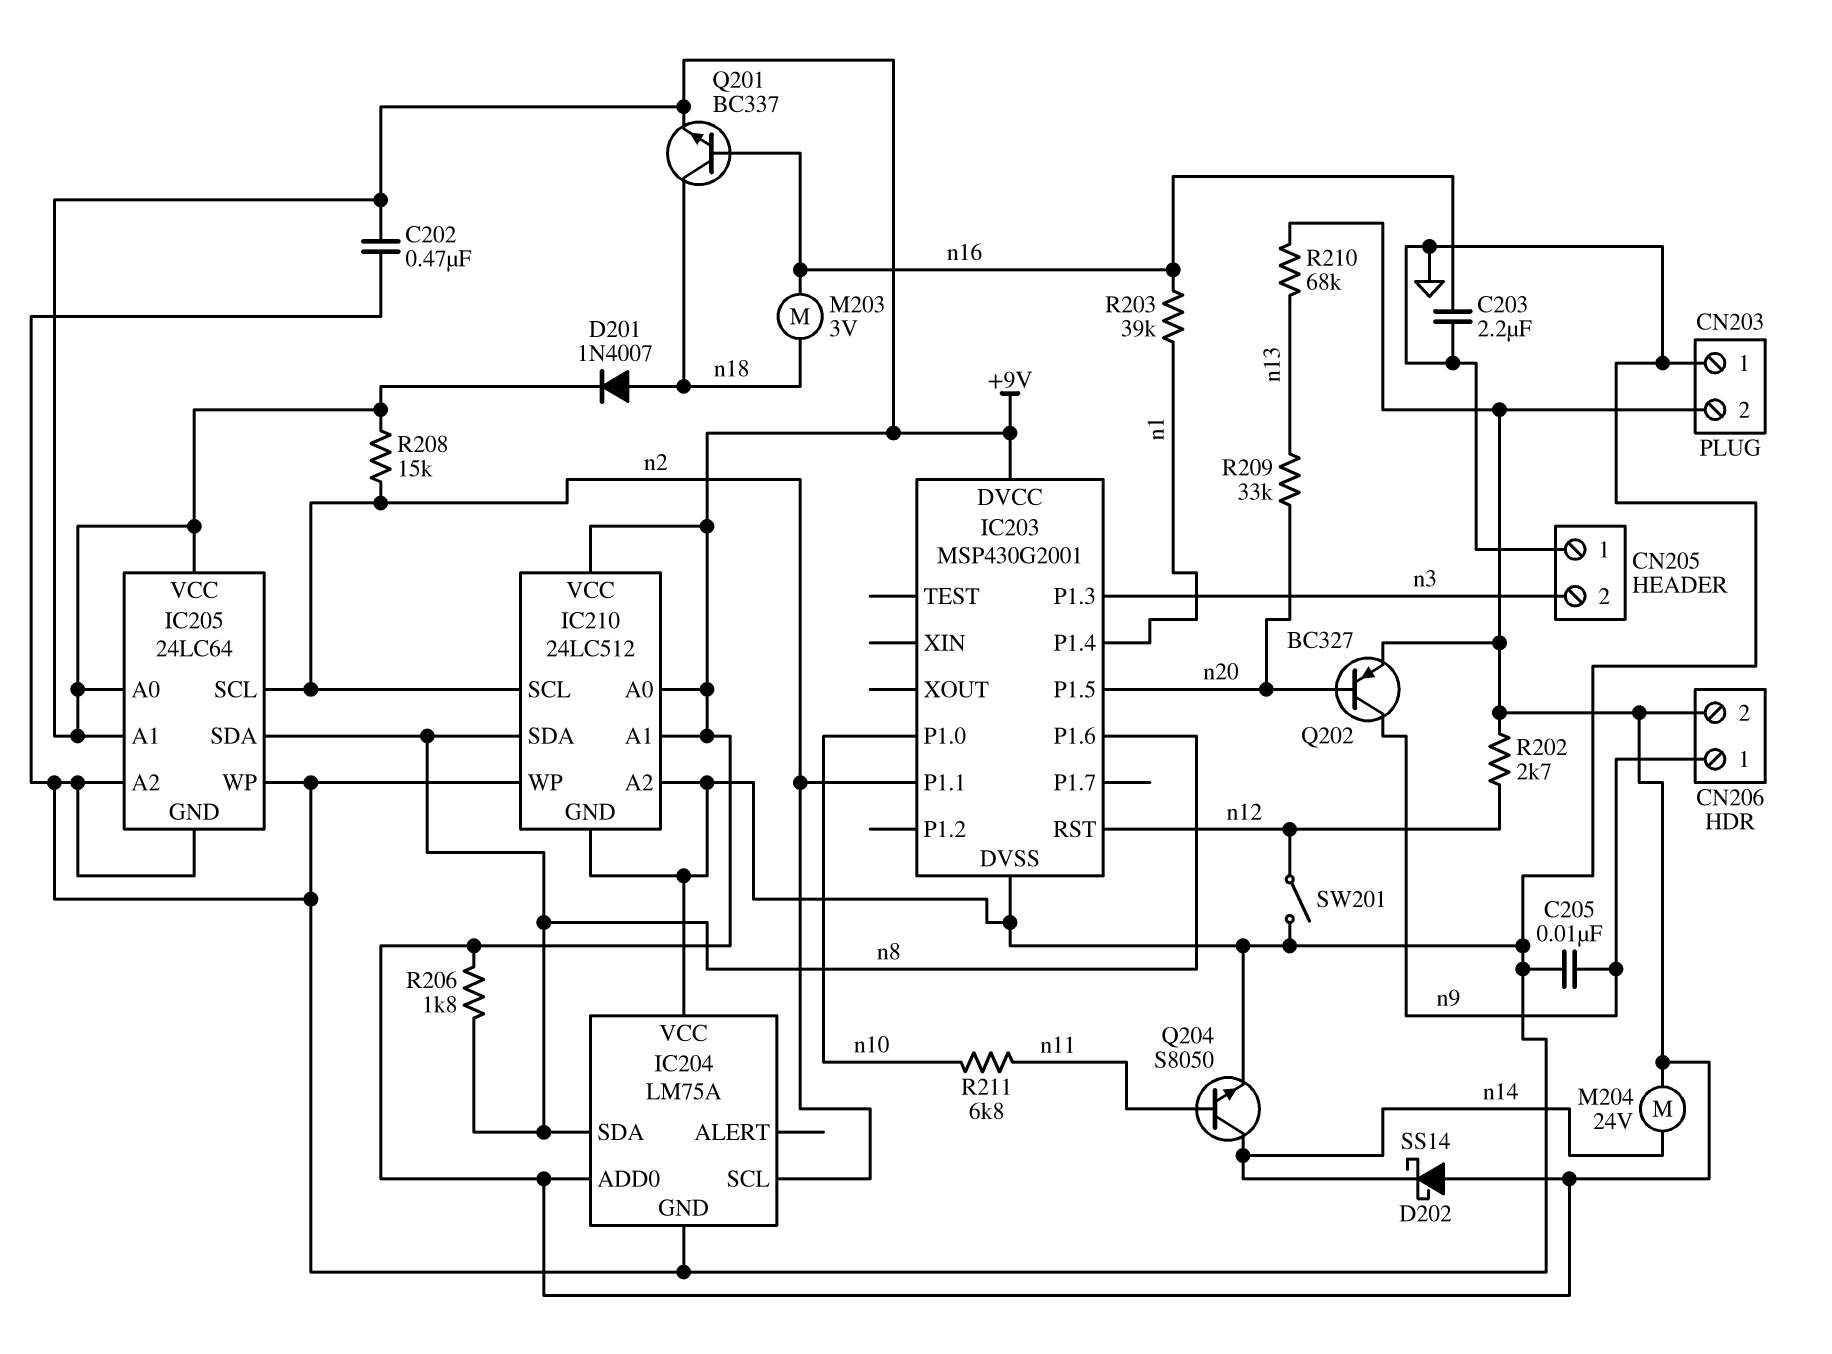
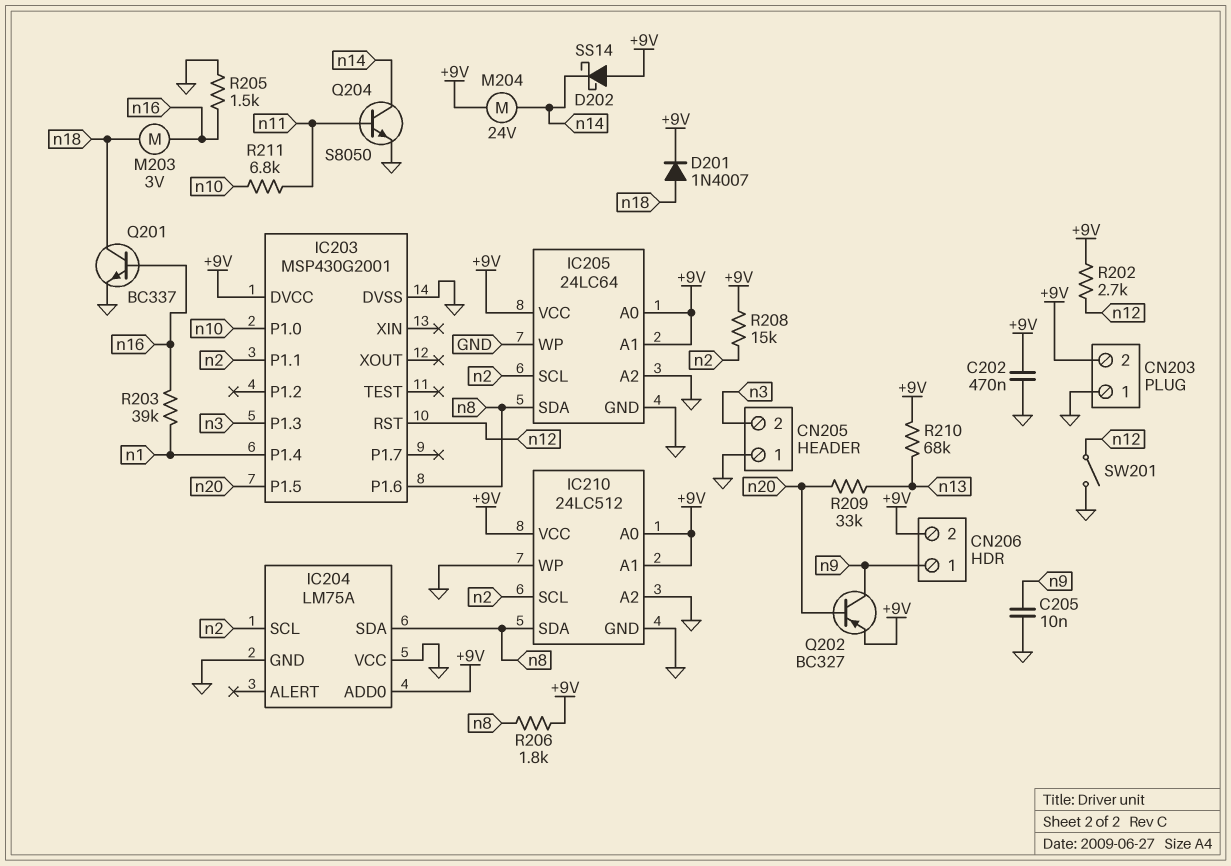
C203: 2.2uF (GND, n16) -> none
Q201: NPN BC337 (B n16, C n18, E +9V) -> NPN BC337 (B n16, C n18, E GND)
R205: none -> 1.5k (GND, n16)

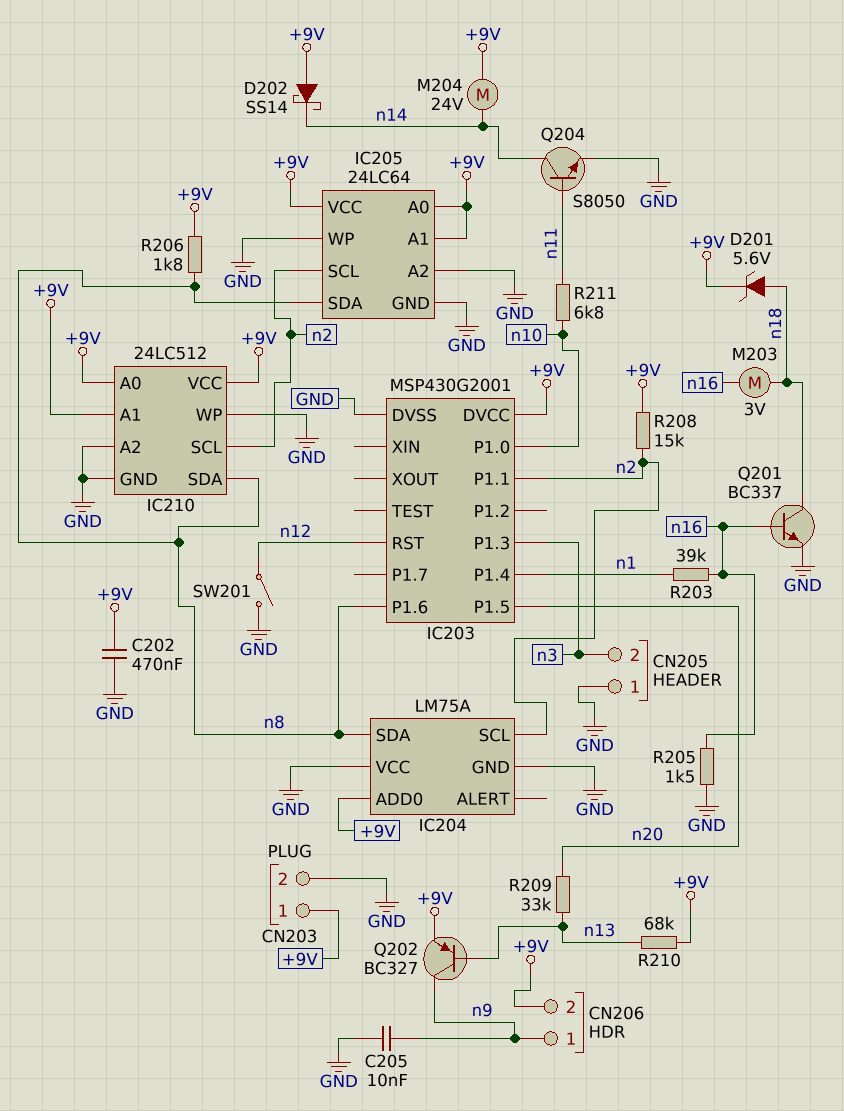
CN203 pin 1: GND -> +9V
CN203 pin 2: +9V -> GND
D201: diode 1N4007 (A n18, K +9V) -> zener 5.6V (A n18, K +9V)
Q202: PNP BC327 (B n20, C n9, E +9V) -> PNP BC327 (B n13, C n9, E +9V)
R202: 2.7k (+9V, n12) -> none

